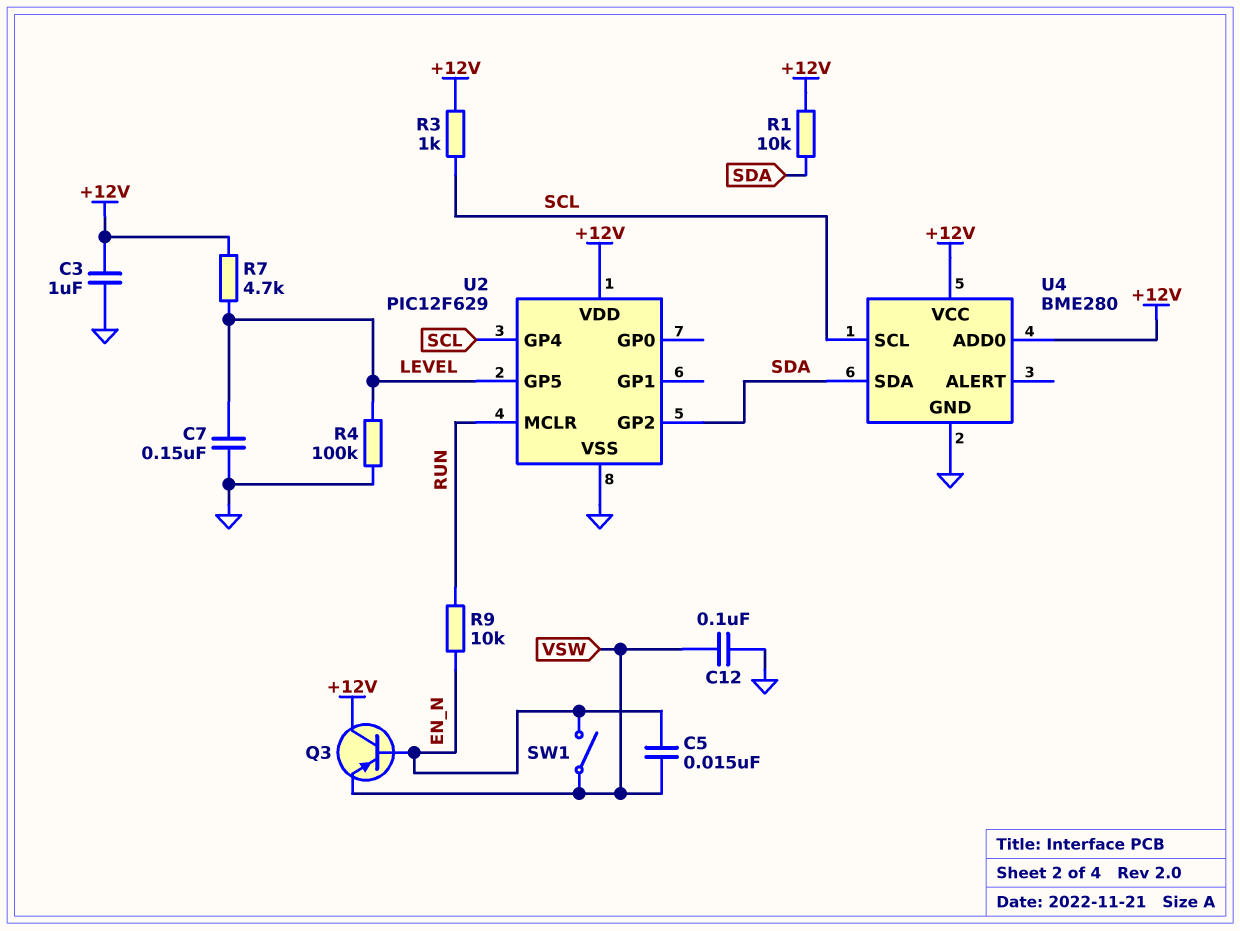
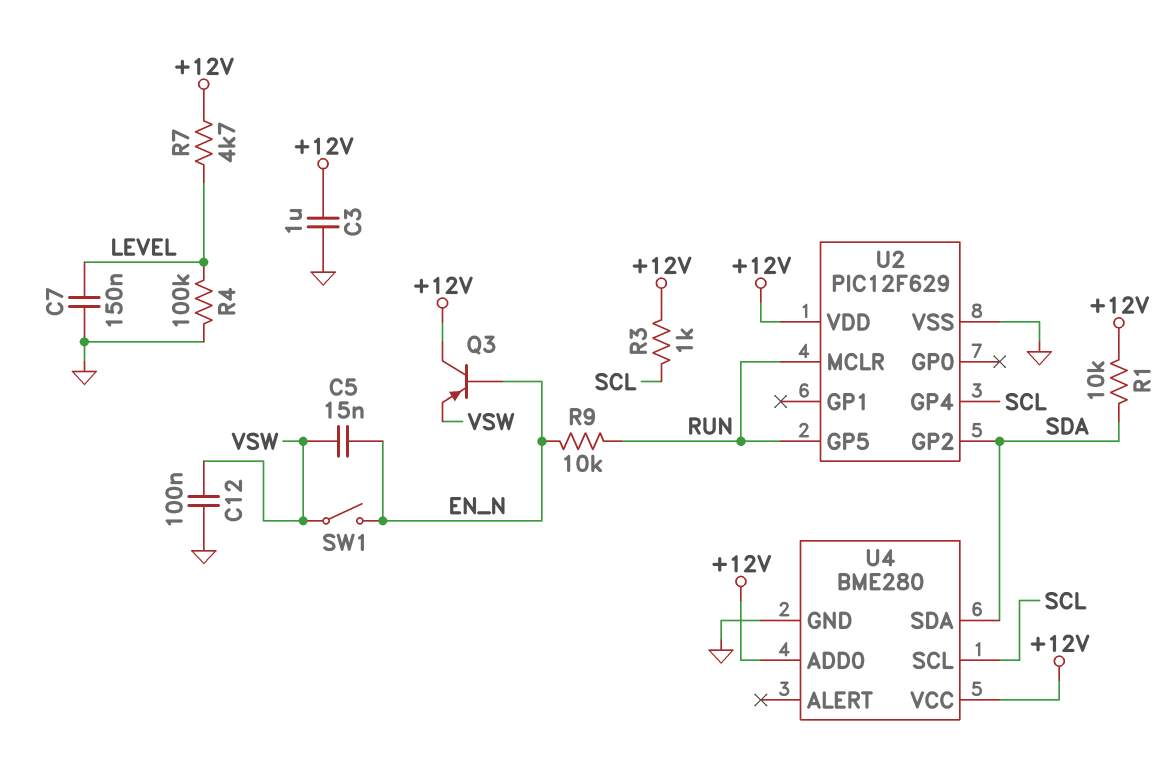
U2 pin GP5: LEVEL -> RUN

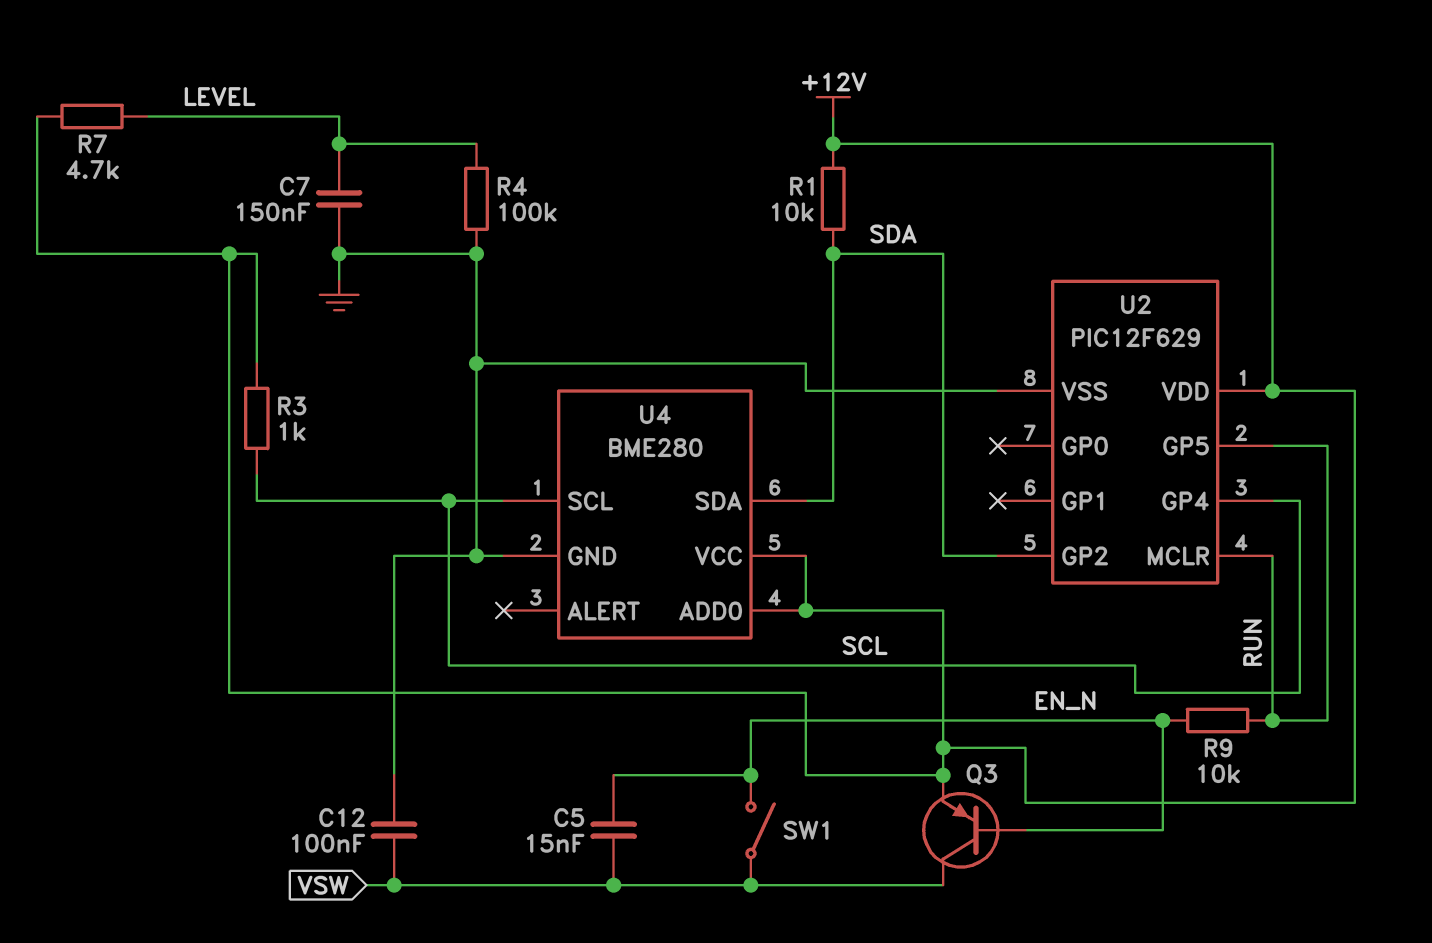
C3: 1uF (+12V, GND) -> none
Q3: PNP (B EN_N, C +12V, E VSW) -> PNP (B EN_N, C VSW, E +12V)

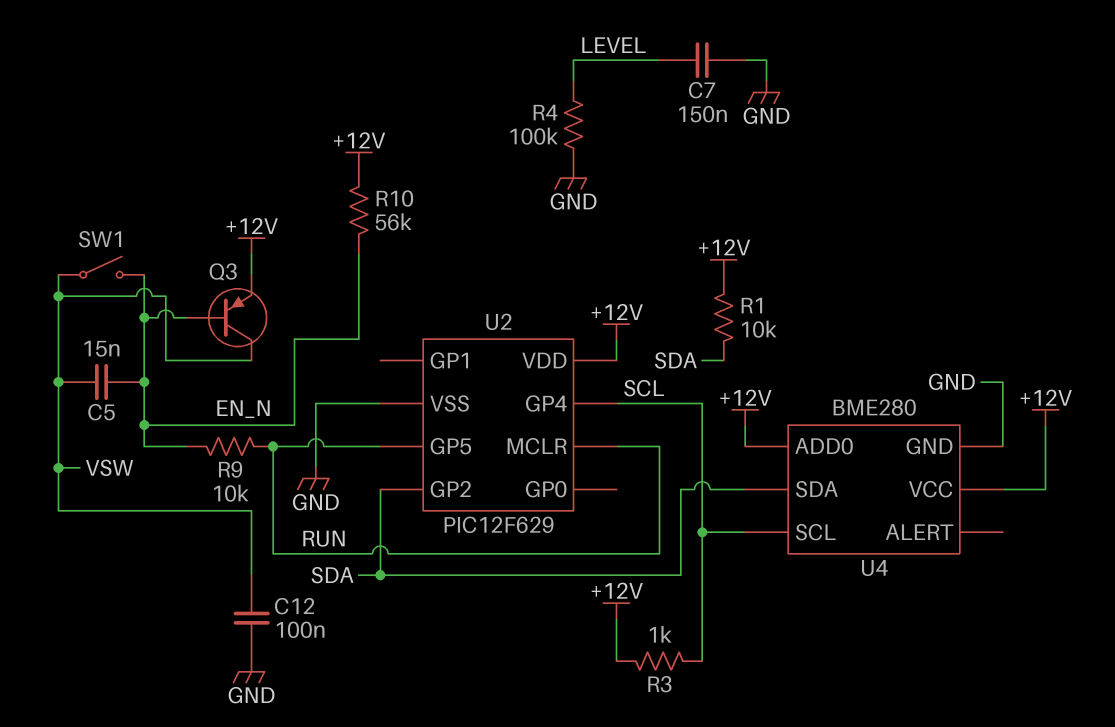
R7: 4.7k (+12V, LEVEL) -> none
R10: none -> 56k (+12V, EN_N)

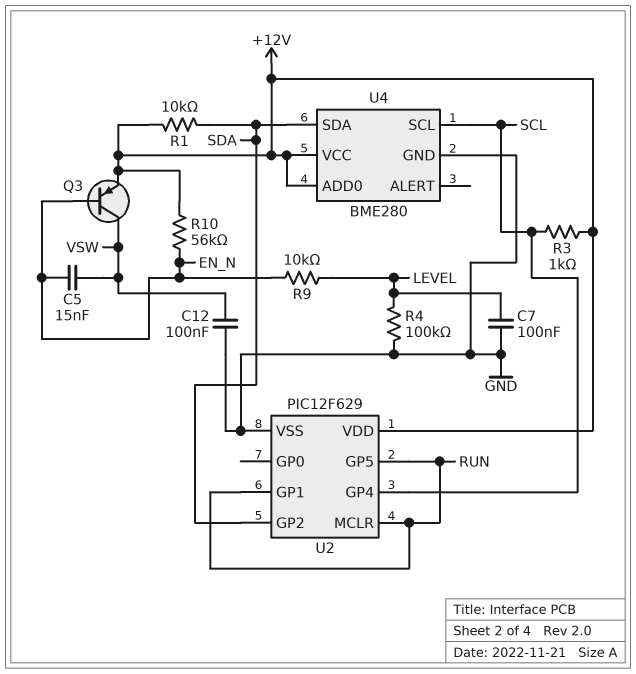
C7: 150nF (GND, LEVEL) -> 100nF (GND, LEVEL)
R9: 10k (EN_N, RUN) -> 10k (EN_N, LEVEL)
SW1: switch (EN_N, VSW) -> none
U2 pin GP1: none -> RUN

